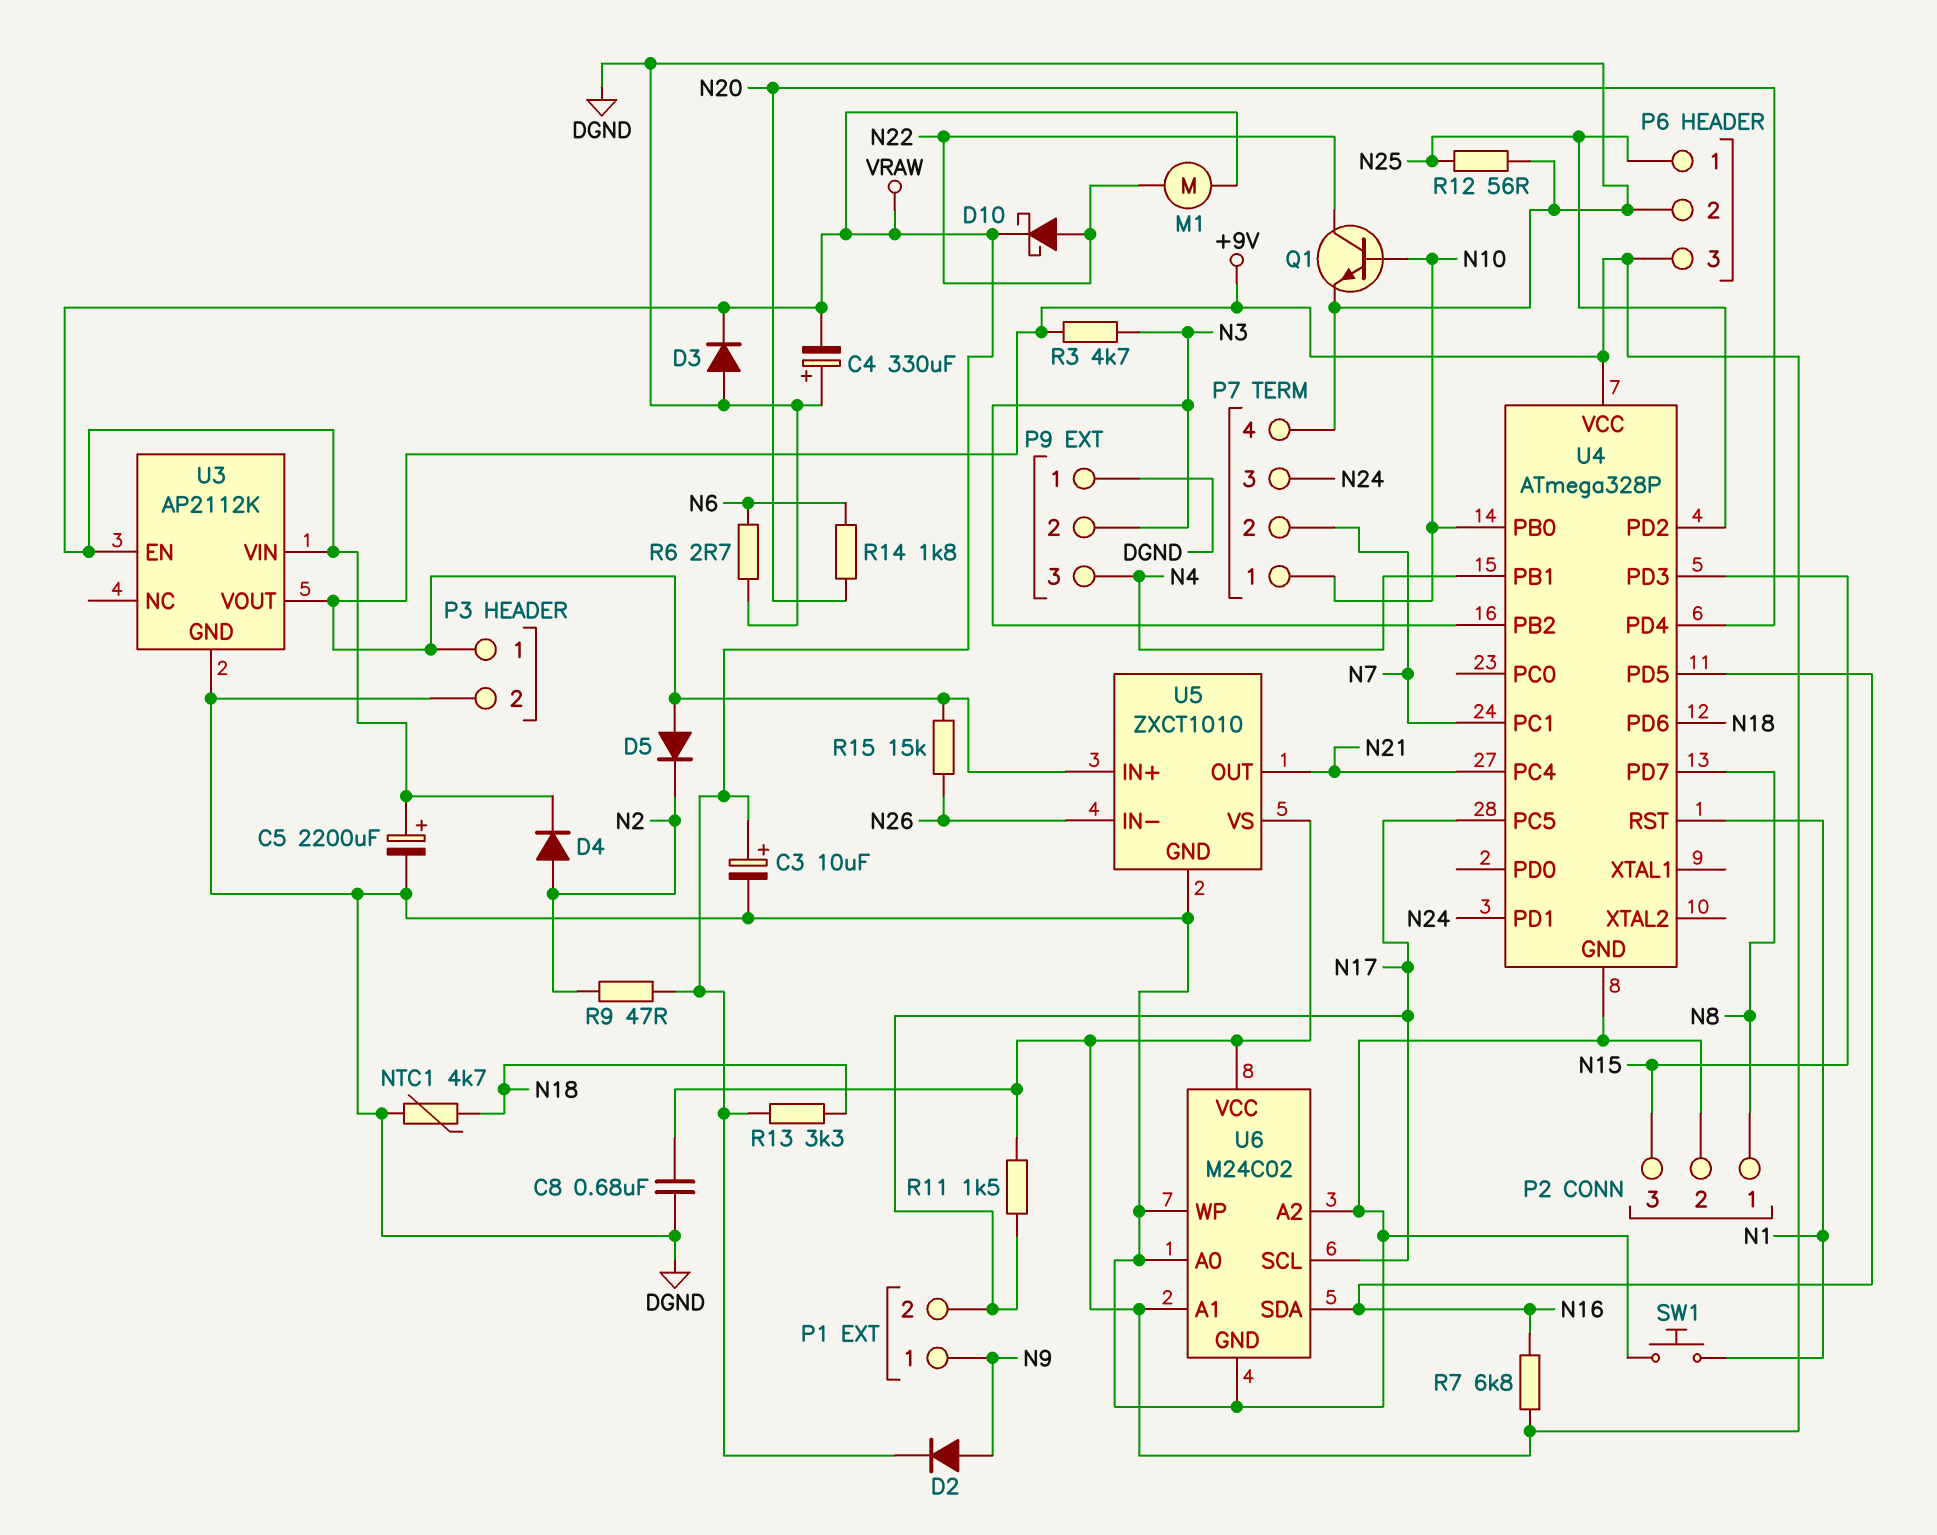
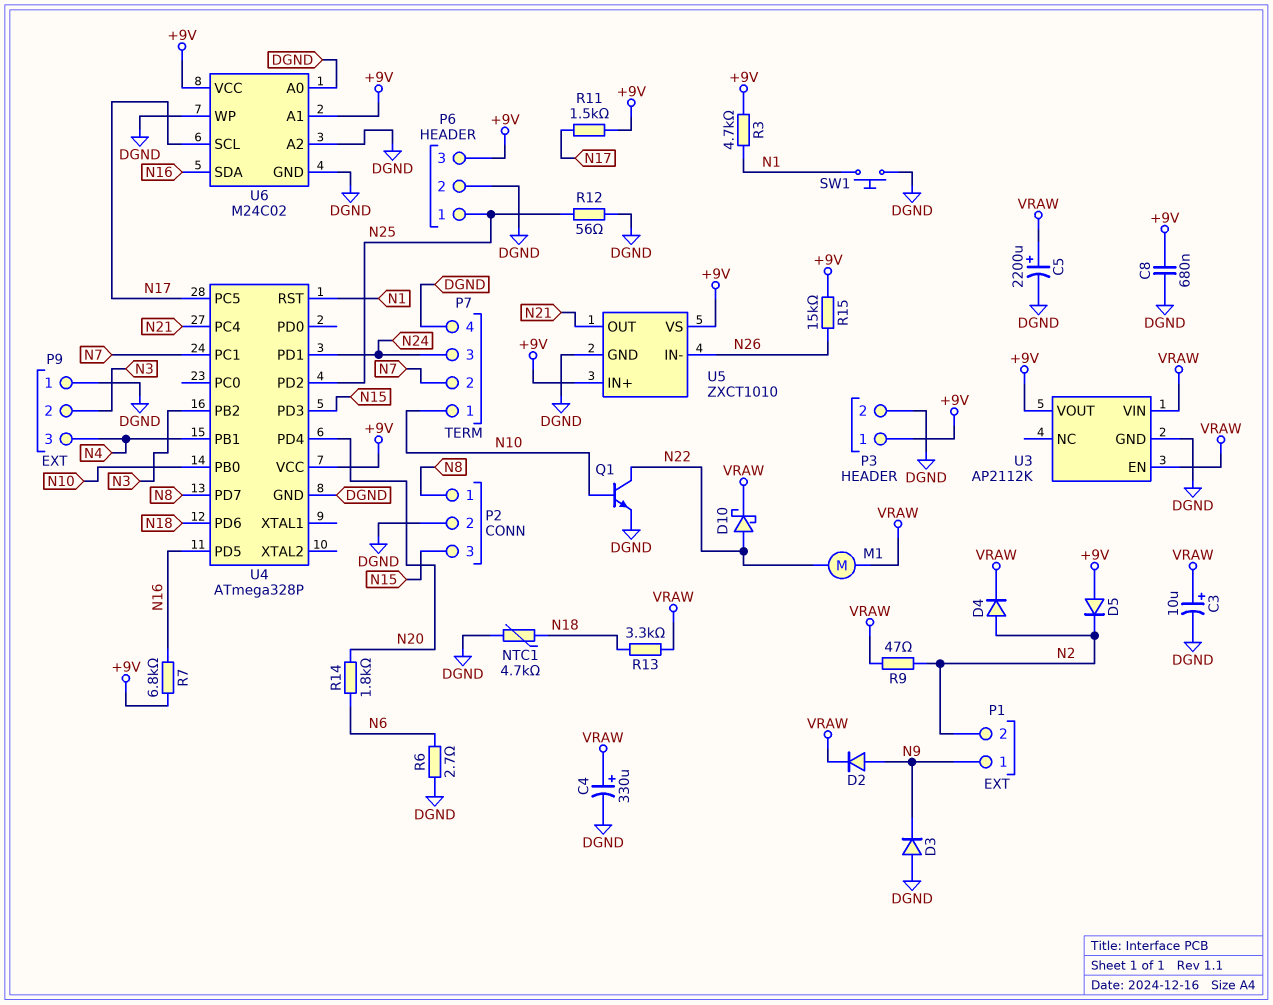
C4: 330uF (plus DGND, minus VRAW) -> 330uF (plus VRAW, minus DGND)
D3: diode (A DGND, K VRAW) -> diode (A DGND, K N9)
P1 pin 2: N17 -> N2
R3: 4.7k (+9V, N3) -> 4.7k (+9V, N1)

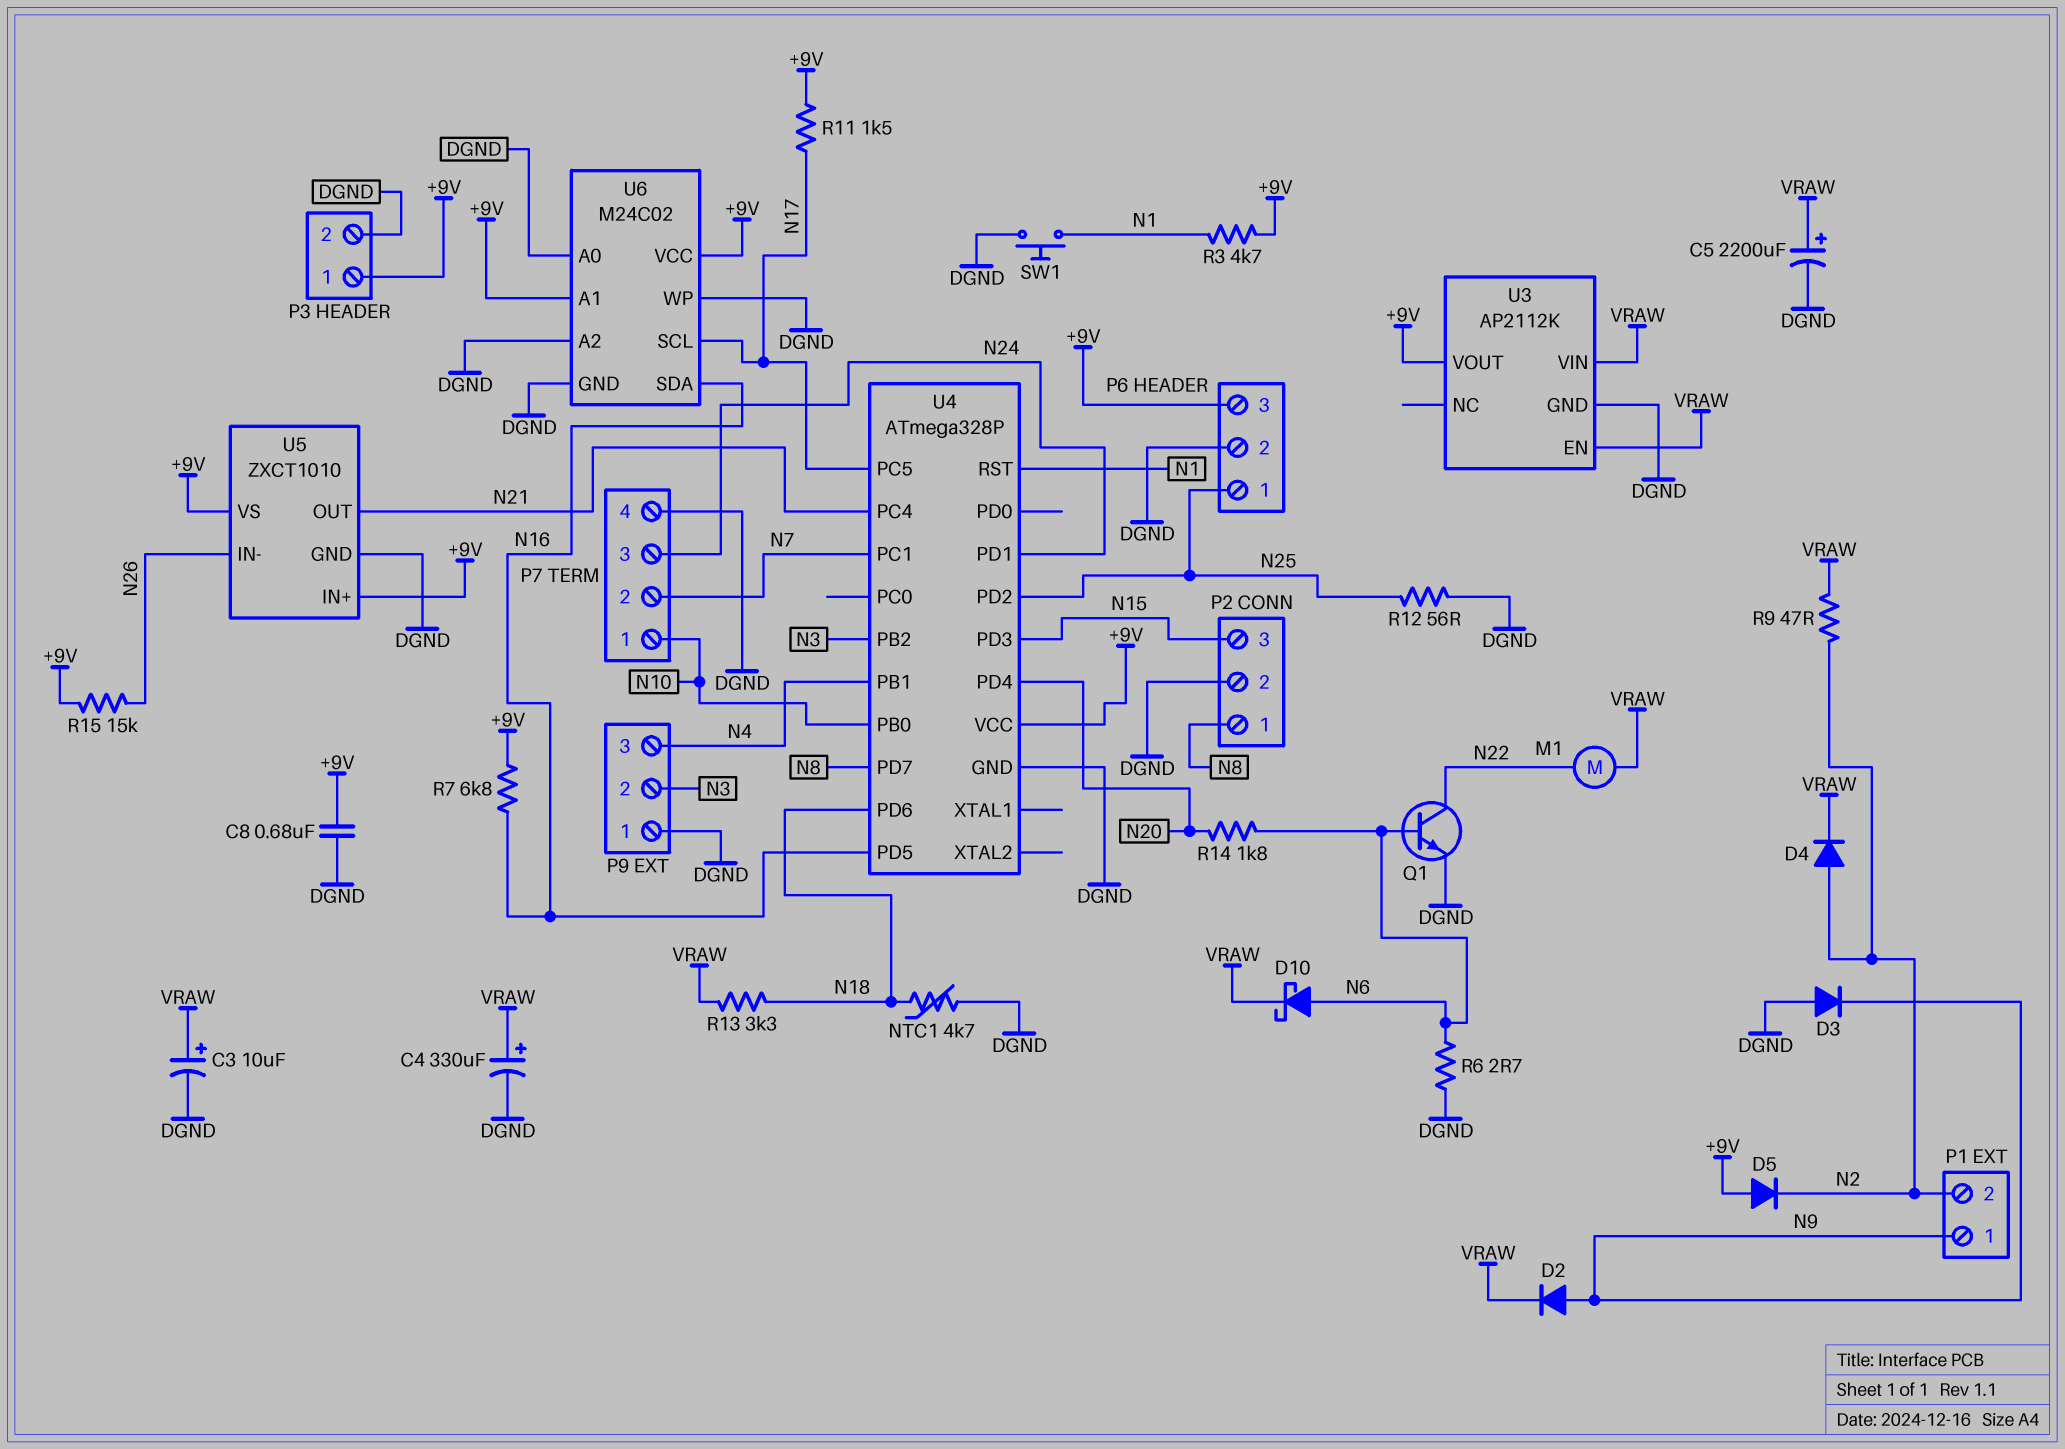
D10: schottky (A N22, K VRAW) -> schottky (A N6, K VRAW)
Q1: NPN (B N10, C N22, E DGND) -> NPN (B N6, C N22, E DGND)

